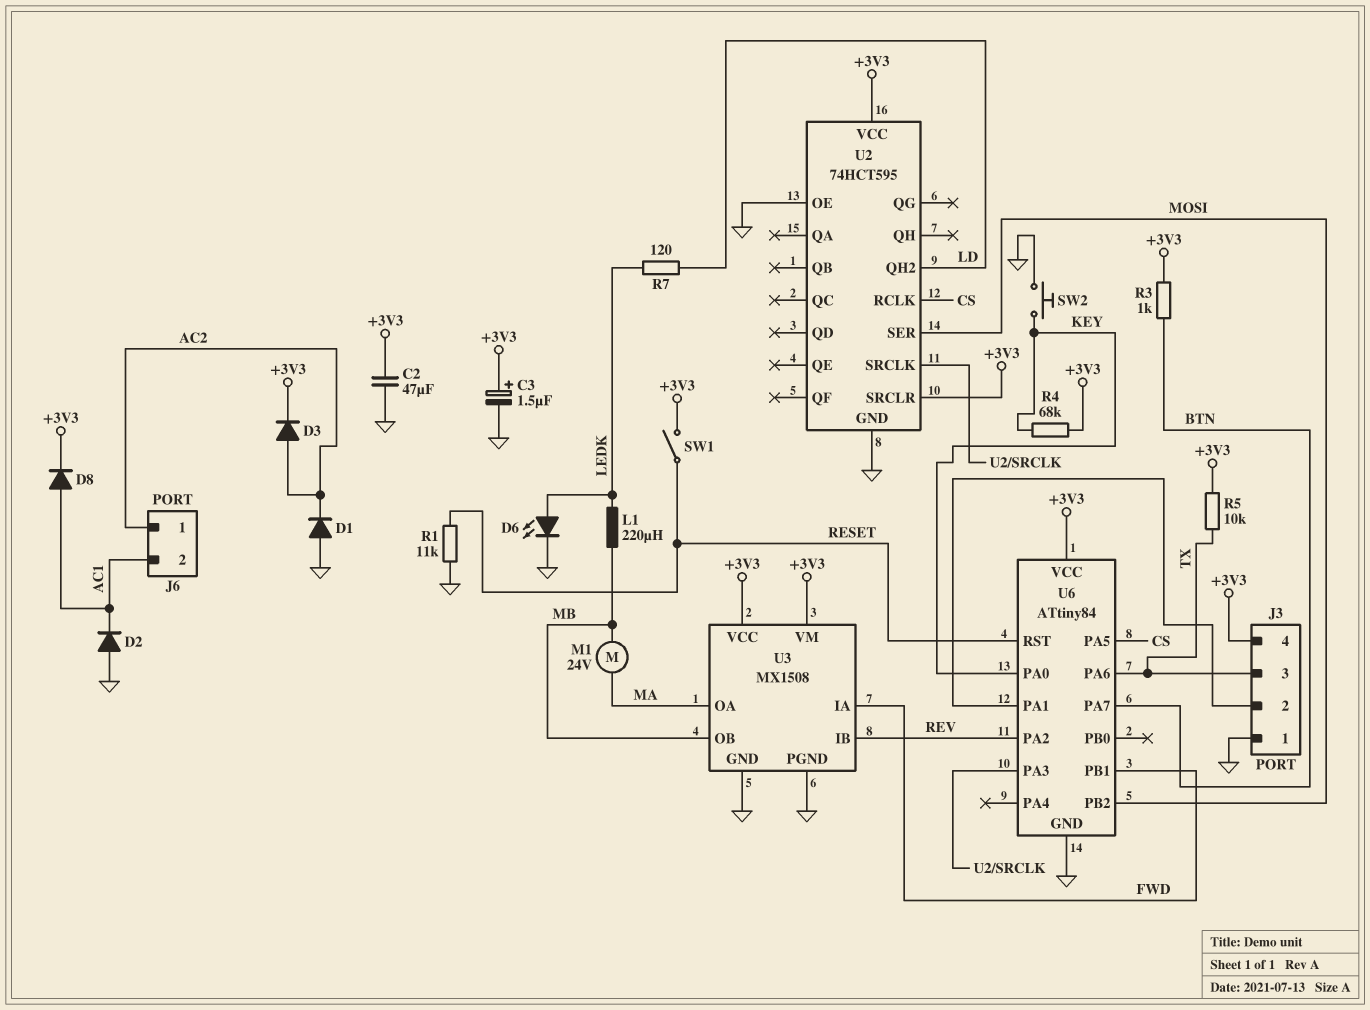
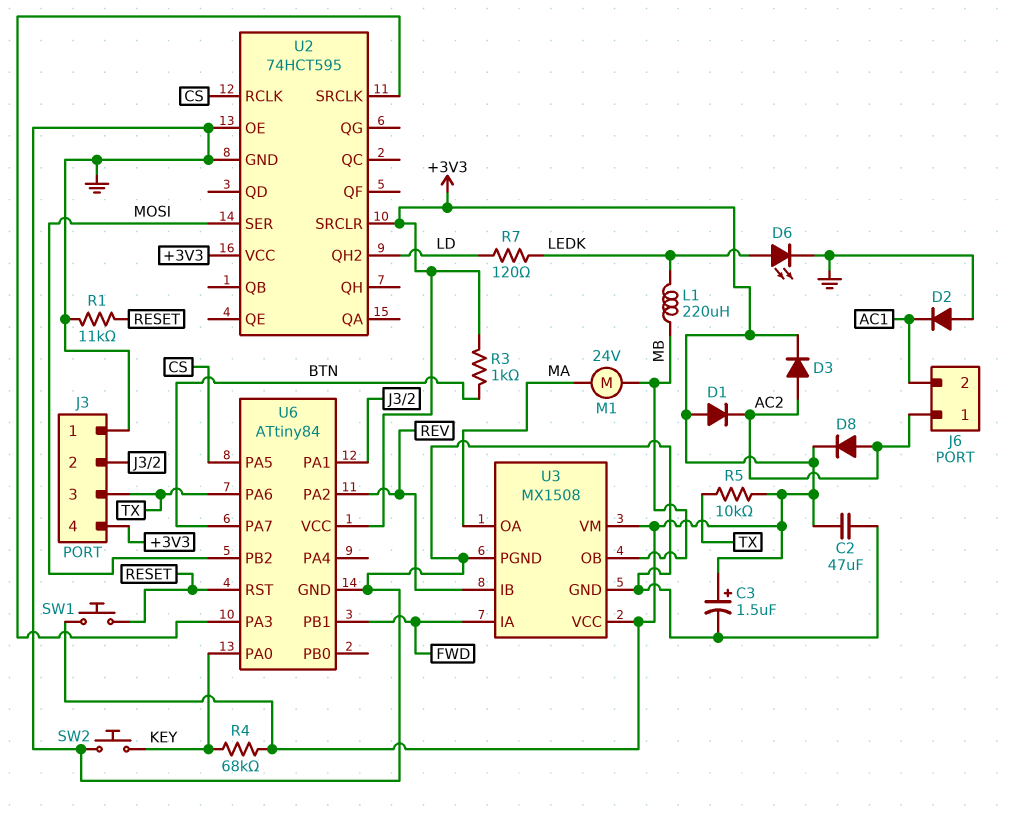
D1: diode (A GND, K AC2) -> diode (A +3V3, K AC2)
D8: diode (A AC1, K +3V3) -> diode (A AC2, K +3V3)
SW1: switch (+3V3, RESET) -> button (+3V3, RESET)

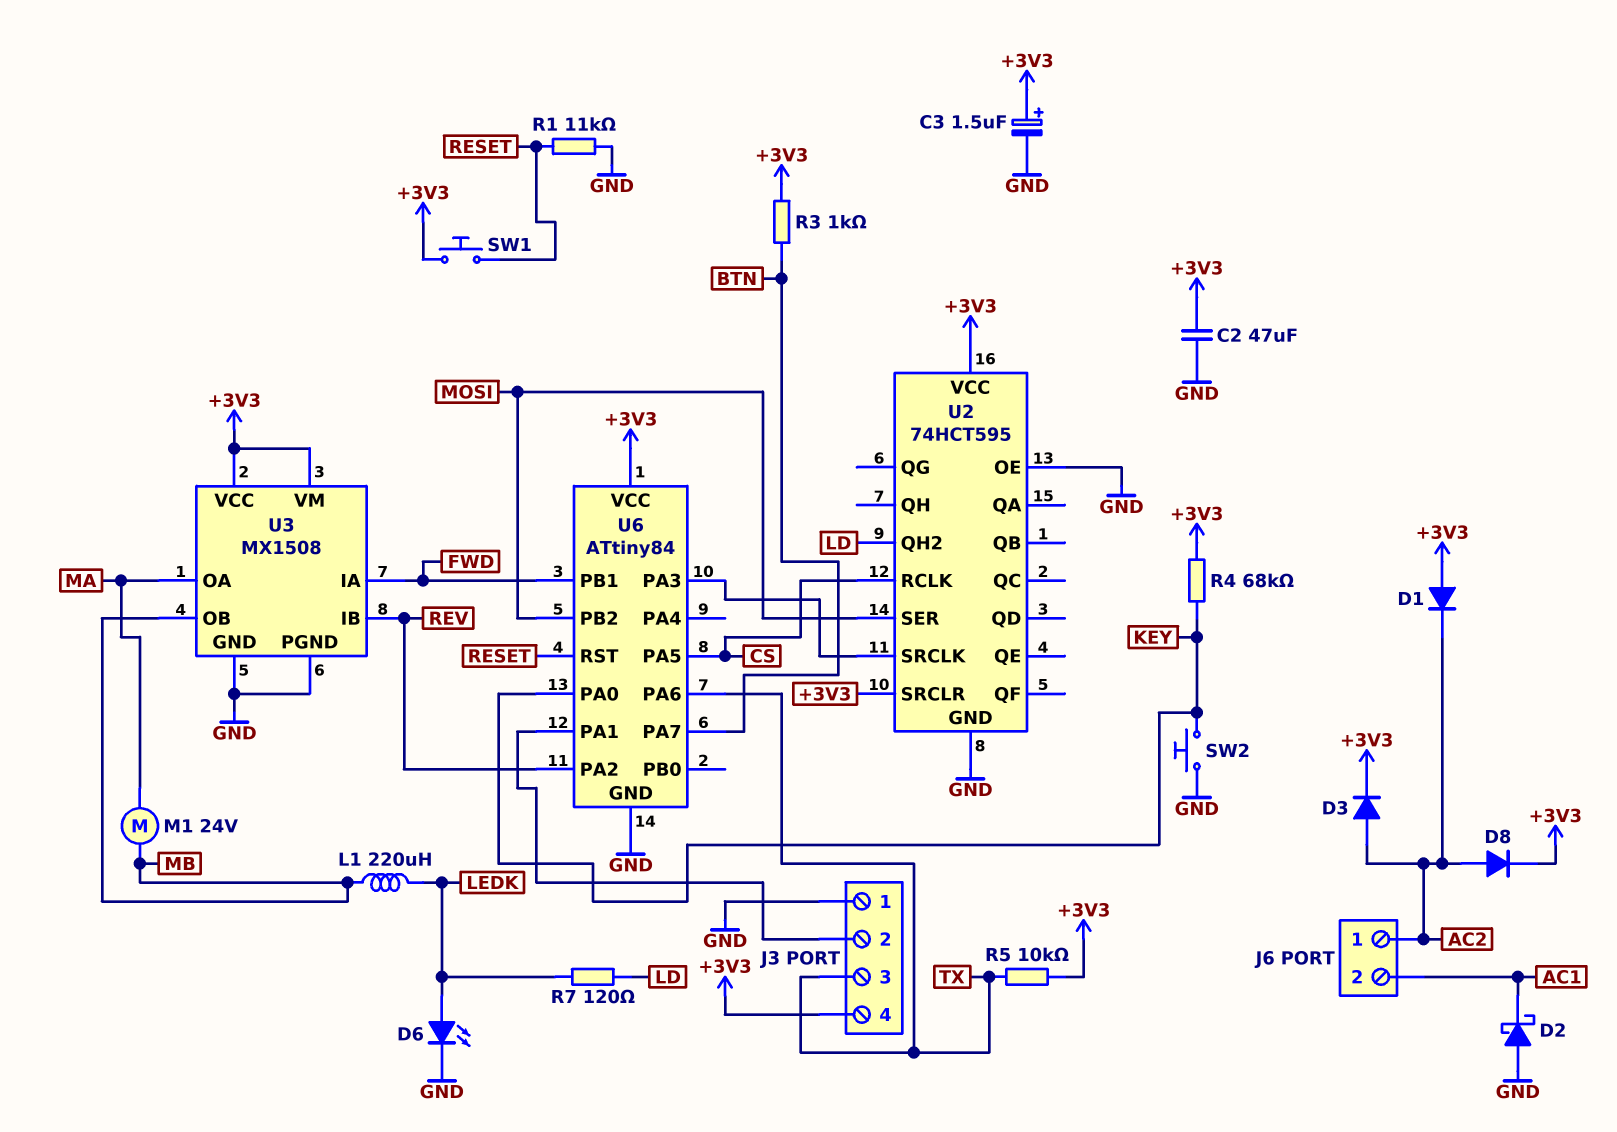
D2: diode (A GND, K AC1) -> schottky (A GND, K AC1)

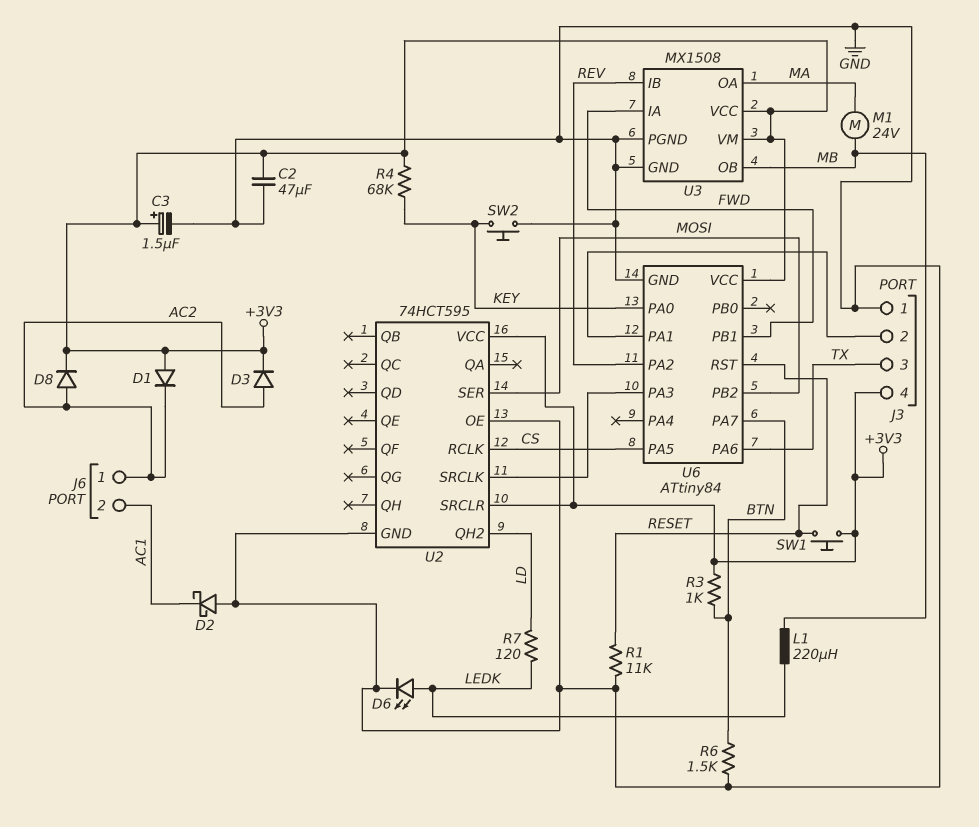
R5: 10k (+3V3, TX) -> none
R6: none -> 1.5k (BTN, GND)

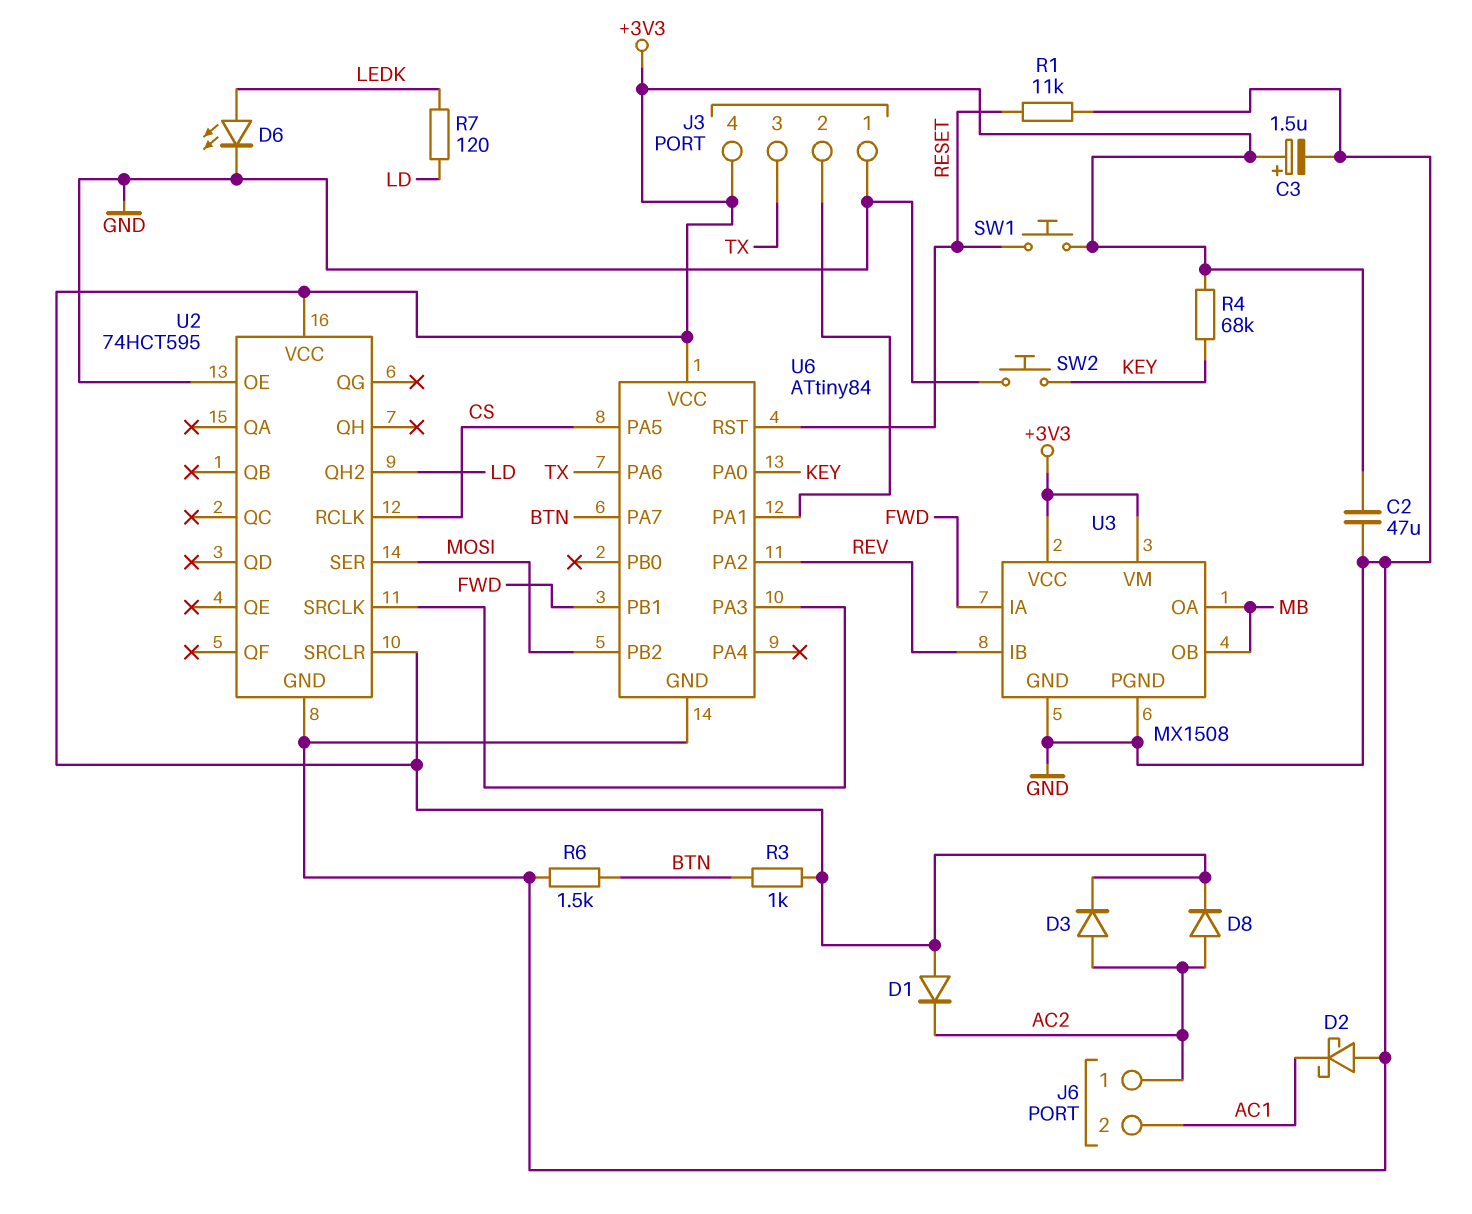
L1: 220uH (LEDK, MB) -> none
M1: motor 24V (MA, MB) -> none
U3 pin OA: MA -> MB

